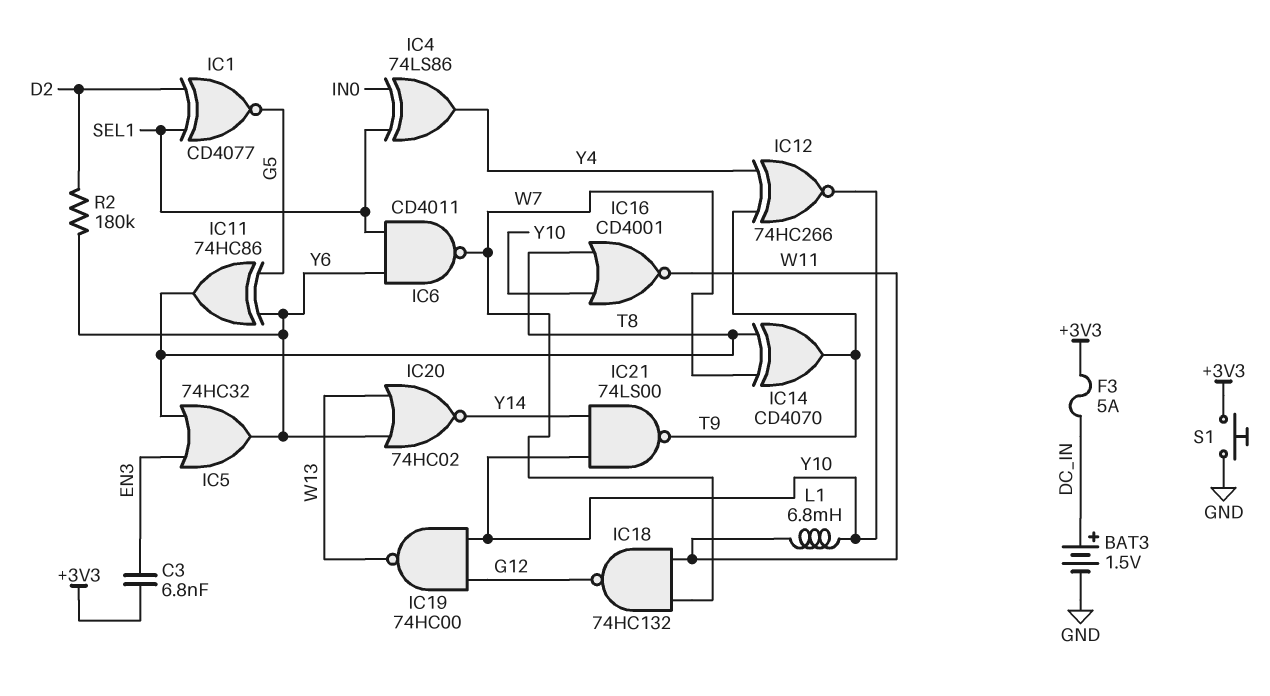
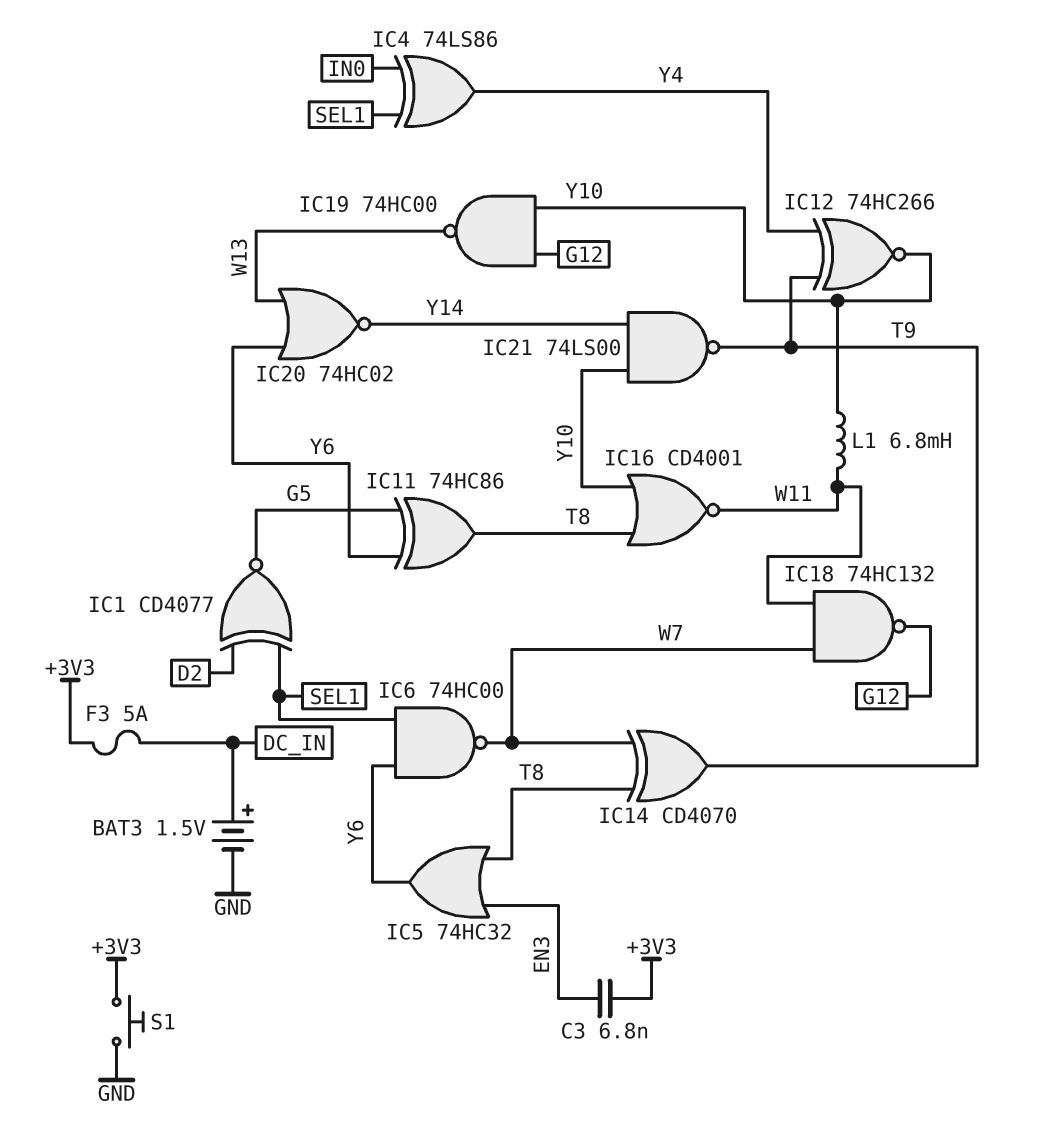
IC6: NAND CD4011 (in SEL1, in Y6, out W7) -> NAND 74HC00 (in SEL1, in Y6, out W7)
R2: 180k (D2, Y6) -> none

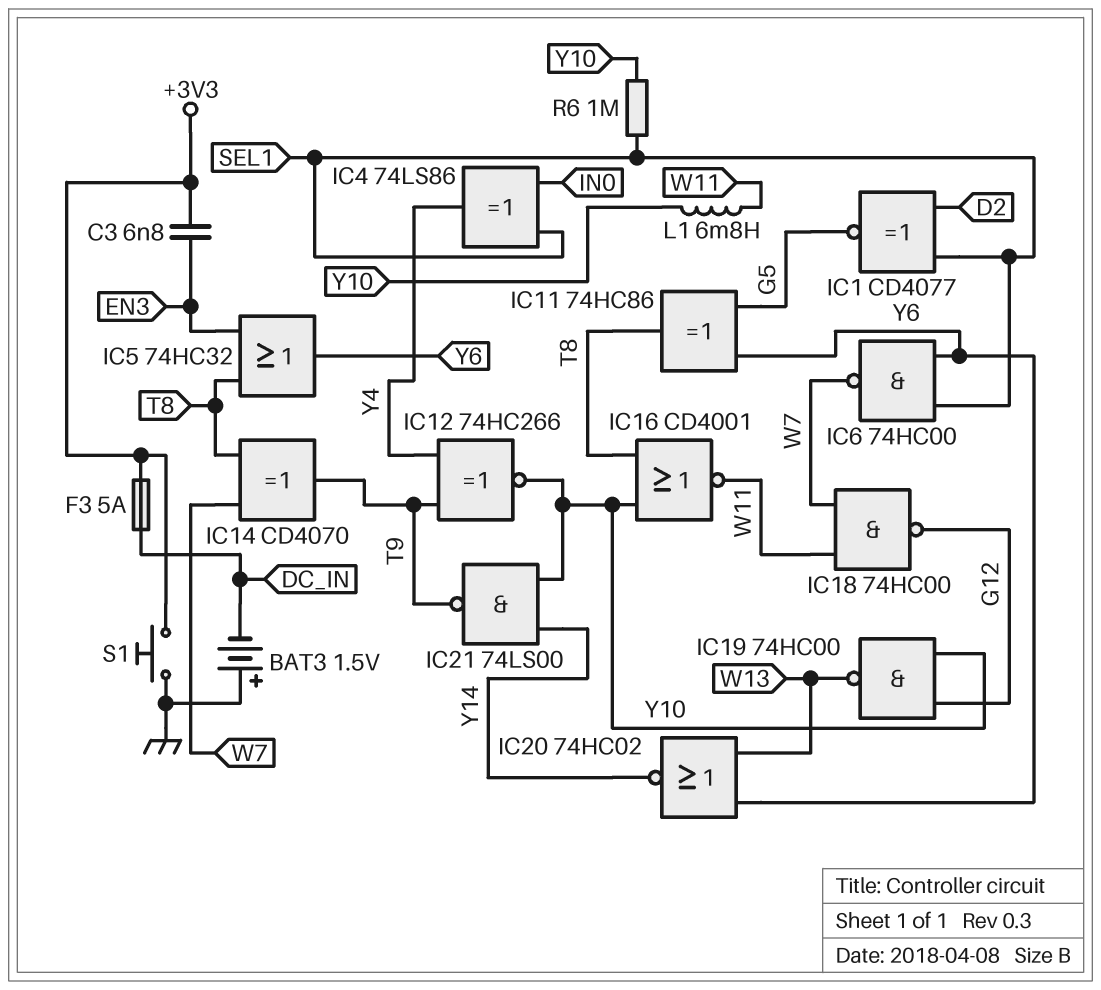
BAT3: 1.5V (plus DC_IN, minus GND) -> 1.5V (plus GND, minus DC_IN)
IC18: NAND 74HC132 (in W7, in W11, out G12) -> NAND 74HC00 (in W7, in W11, out G12)
R6: none -> 1M (SEL1, Y10)

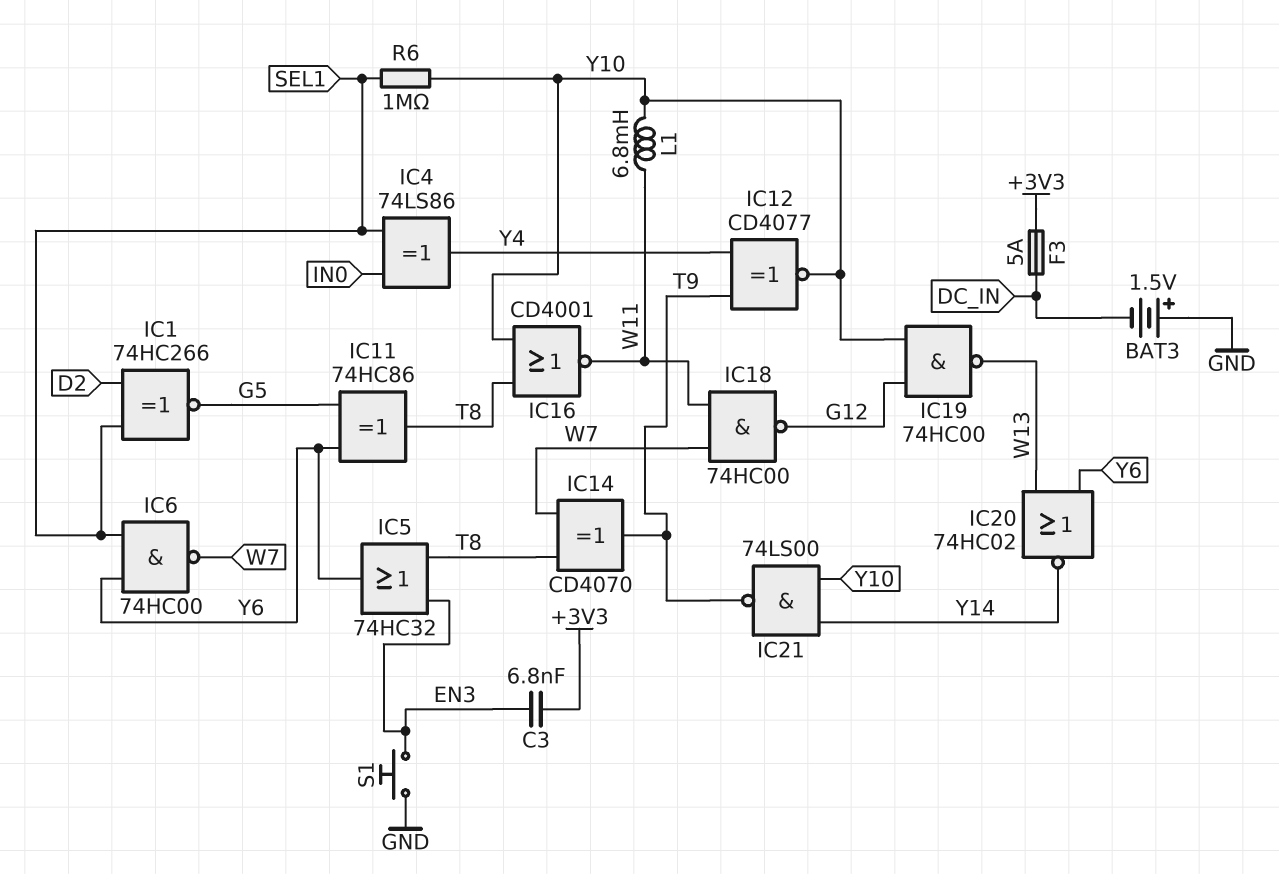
IC1: XNOR CD4077 (in D2, in SEL1, out G5) -> XNOR 74HC266 (in D2, in SEL1, out G5)
IC12: XNOR 74HC266 (in T9, in Y4, out Y10) -> XNOR CD4077 (in T9, in Y4, out Y10)
S1: button (+3V3, GND) -> button (EN3, GND)

